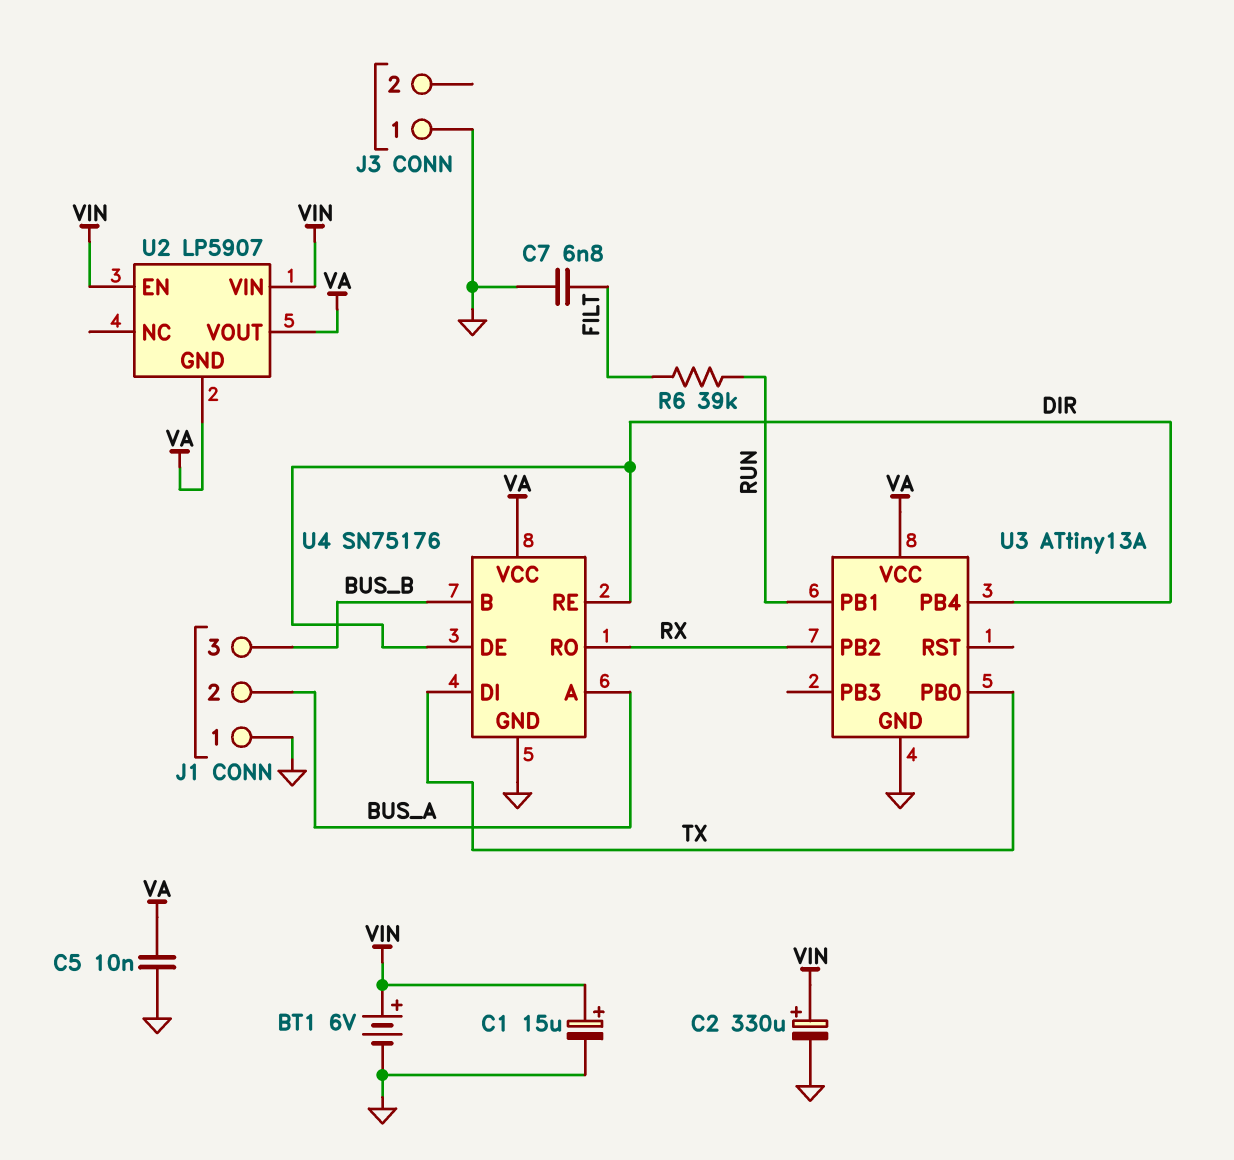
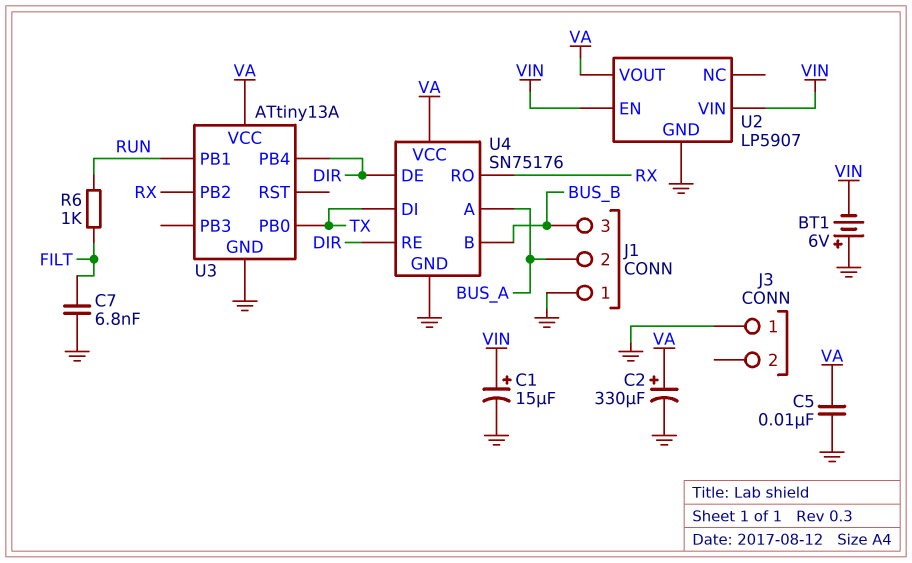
BT1: 6V (plus VIN, minus GND) -> 6V (plus GND, minus VIN)
C2: 330uF (plus VIN, minus GND) -> 330uF (plus VA, minus GND)
R6: 39k (FILT, RUN) -> 1k (FILT, RUN)
U2 pin GND: VA -> GND

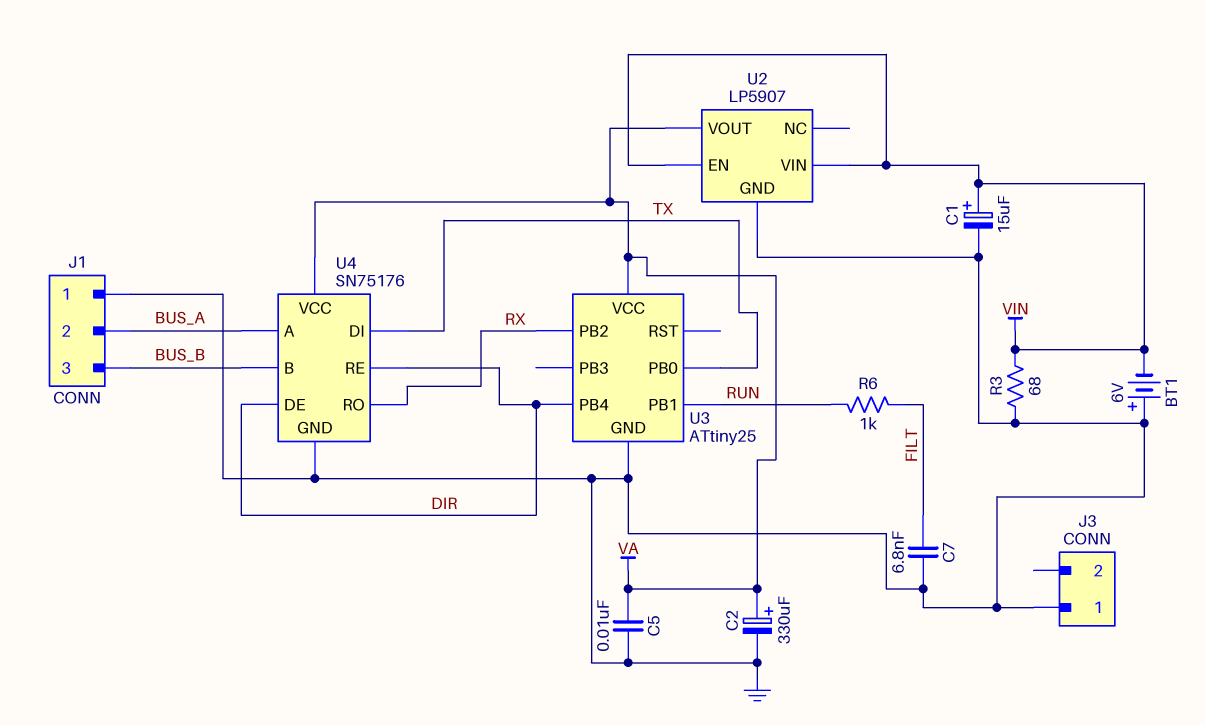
R3: none -> 68 (GND, VIN)
U3: ATtiny13A -> ATtiny25

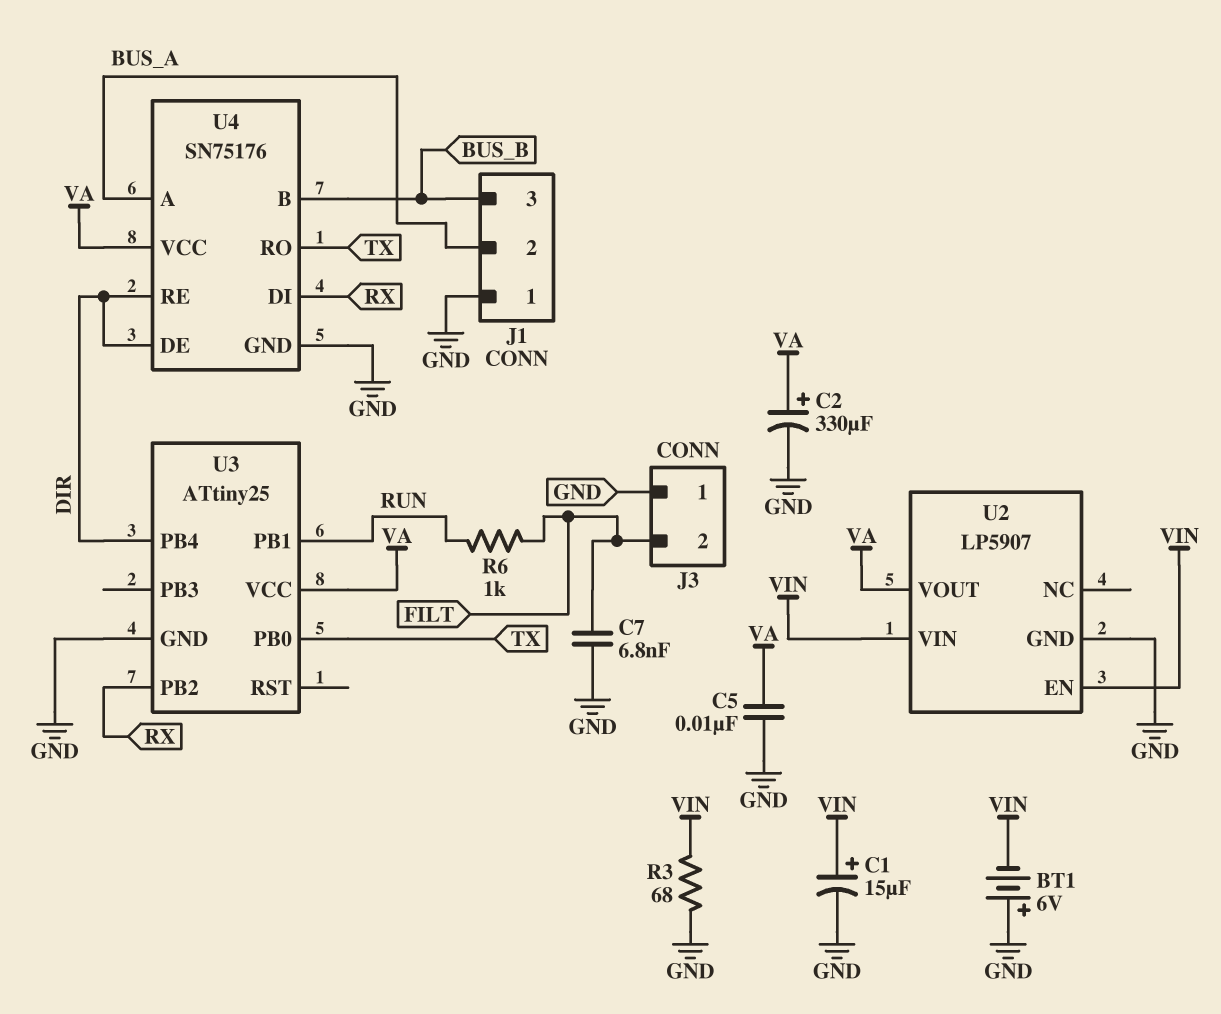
J3 pin 2: none -> FILT
U4 pin DI: TX -> RX
U4 pin RO: RX -> TX

